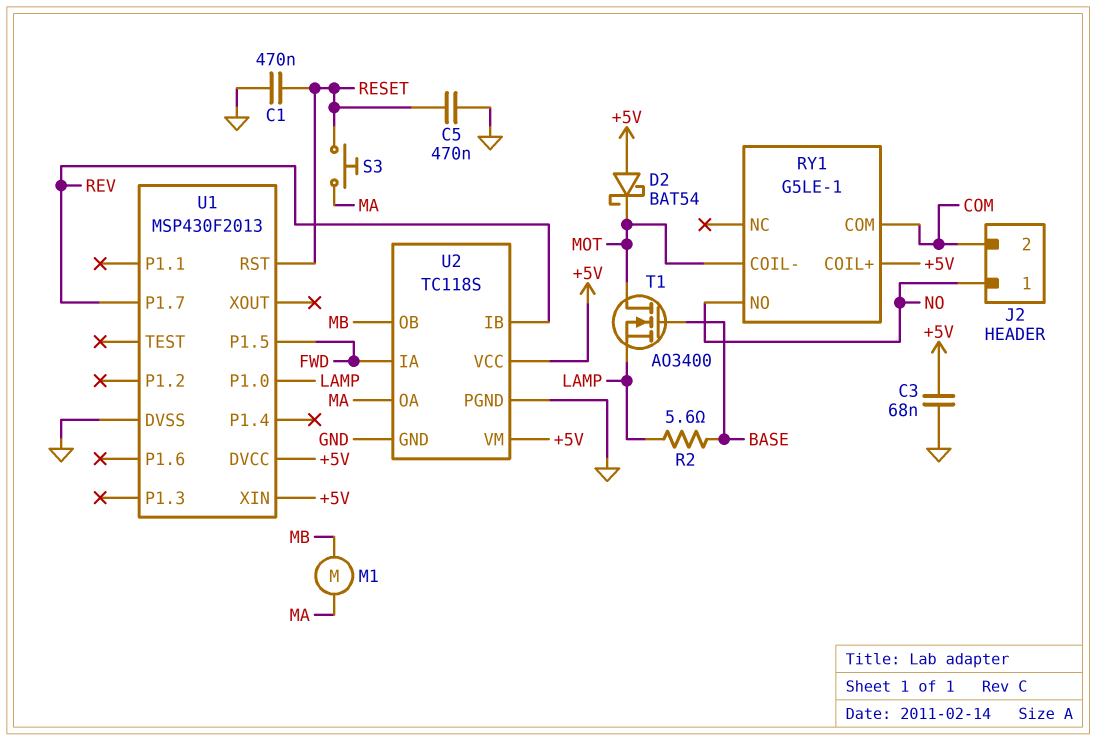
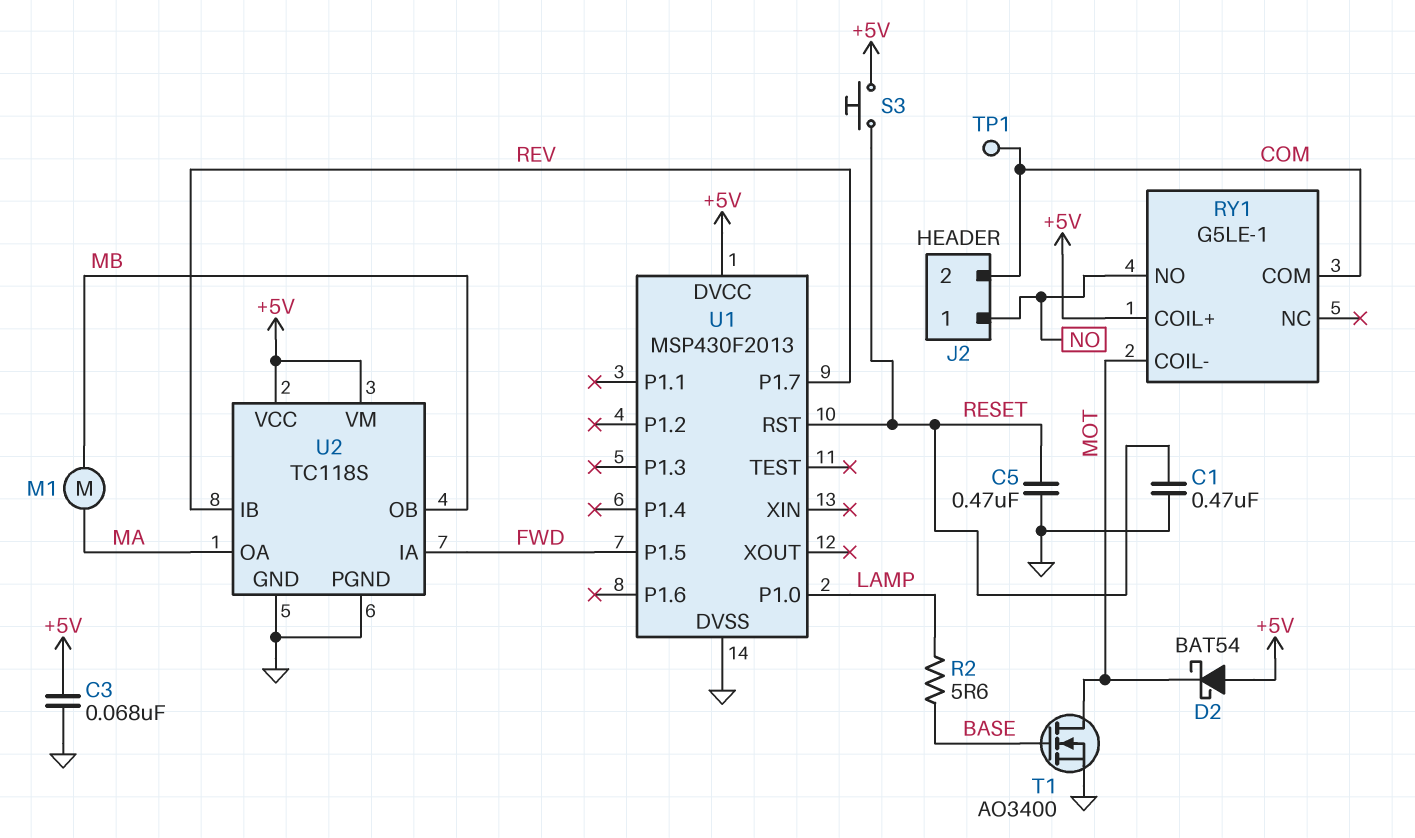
S3: button (MA, RESET) -> button (+5V, RESET)
T1: NMOS AO3400 (G BASE, D MOT, S LAMP) -> NMOS AO3400 (G BASE, D MOT, S GND)
TP1: none -> test point (COM)
U1 pin XIN: +5V -> none

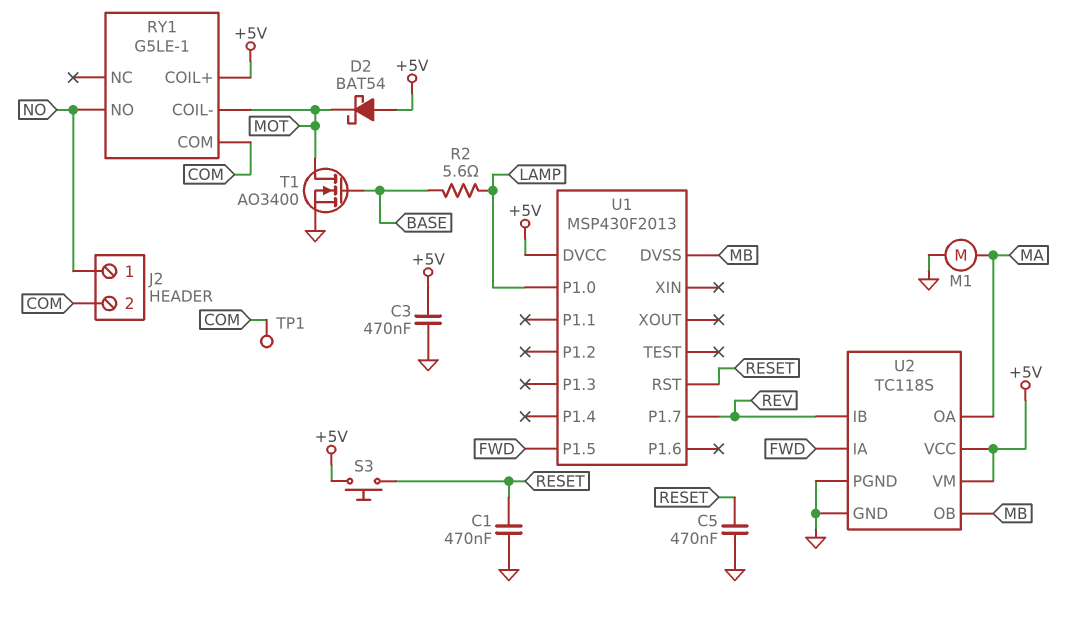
C3: 68nF (+5V, GND) -> 470nF (+5V, GND)
M1: motor (MA, MB) -> motor (GND, MA)
U1 pin DVSS: GND -> MB

